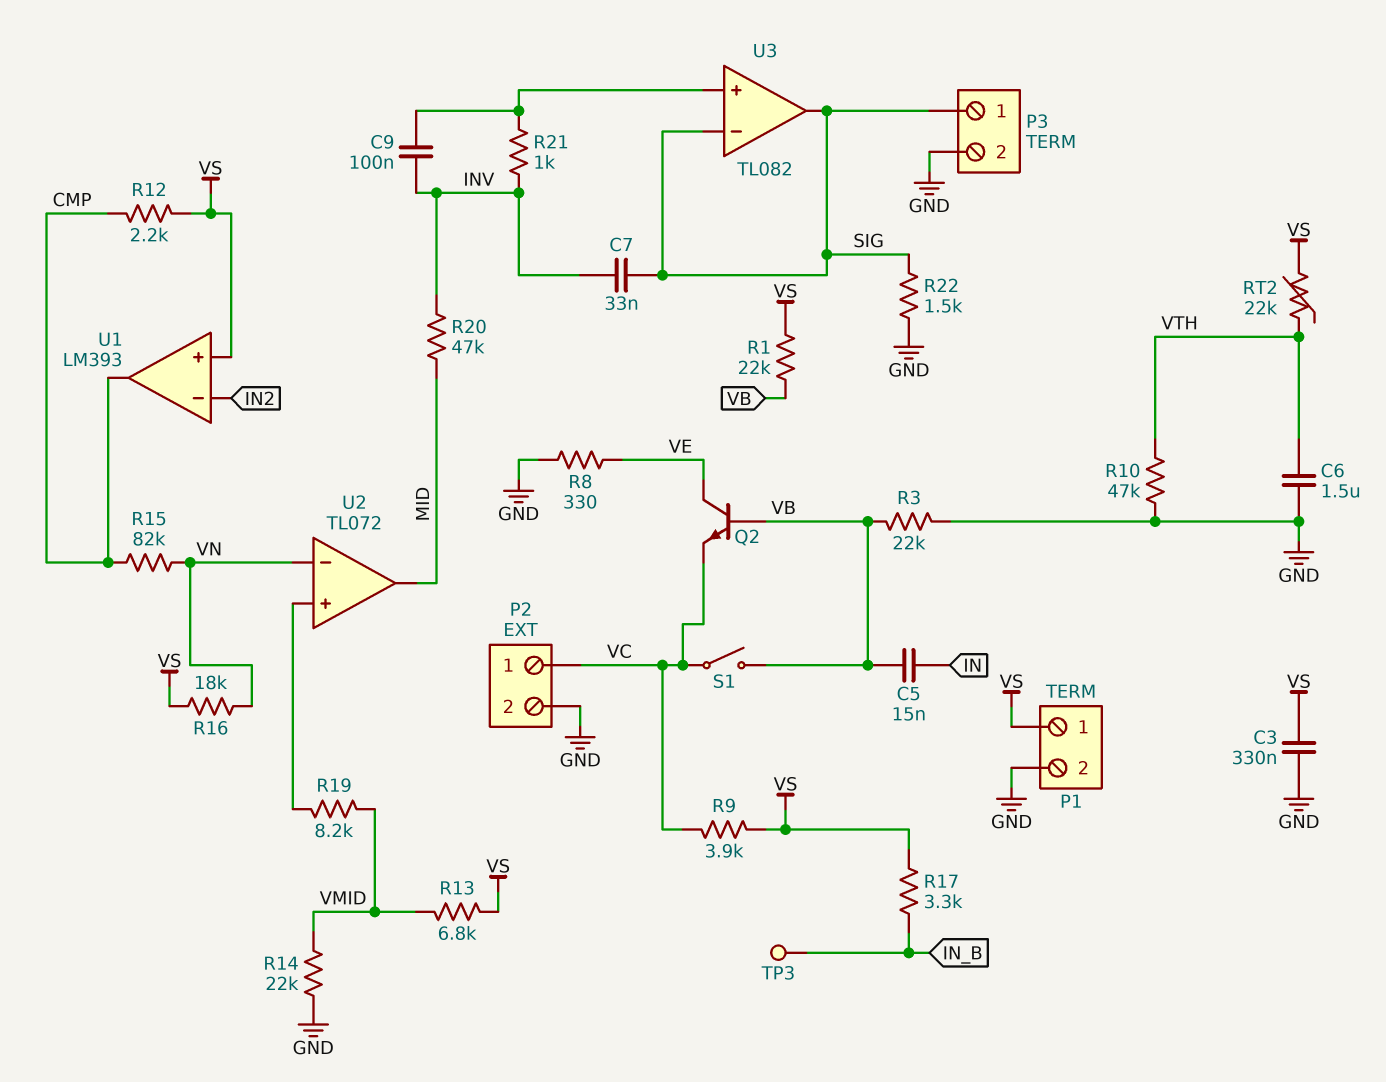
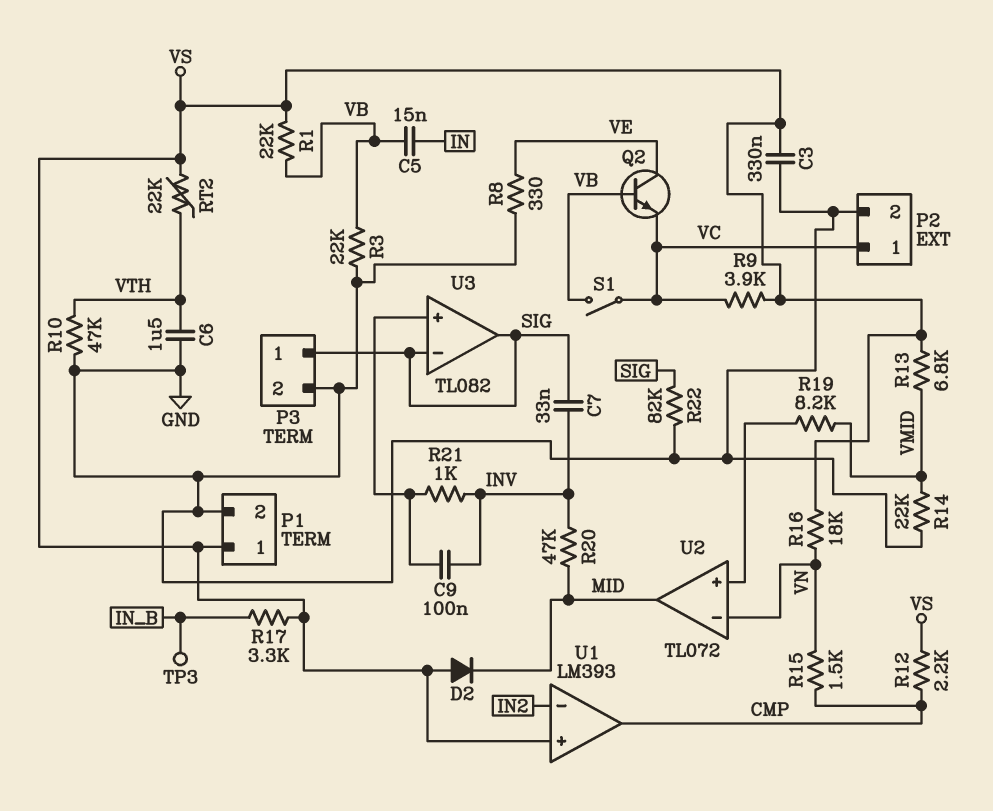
D2: none -> diode (A VS, K MID)
R15: 82k (CMP, VN) -> 1.5k (CMP, VN)
R22: 1.5k (GND, SIG) -> 82k (GND, SIG)

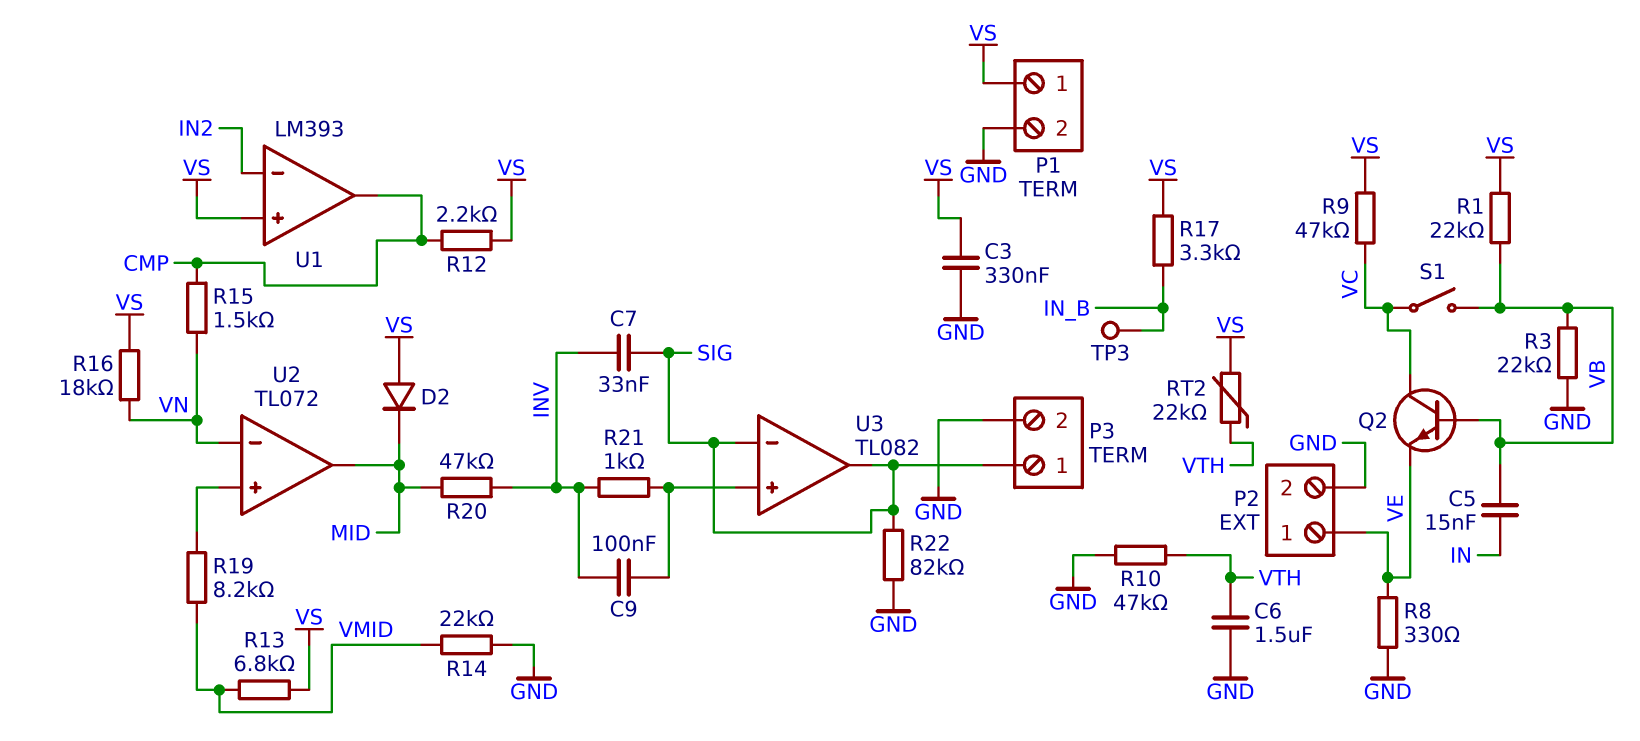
P2 pin 1: VC -> VE
Q2: NPN (B VB, C VE, E VC) -> NPN (B VB, C VC, E VE)
R9: 3.9k (VC, VS) -> 47k (VC, VS)

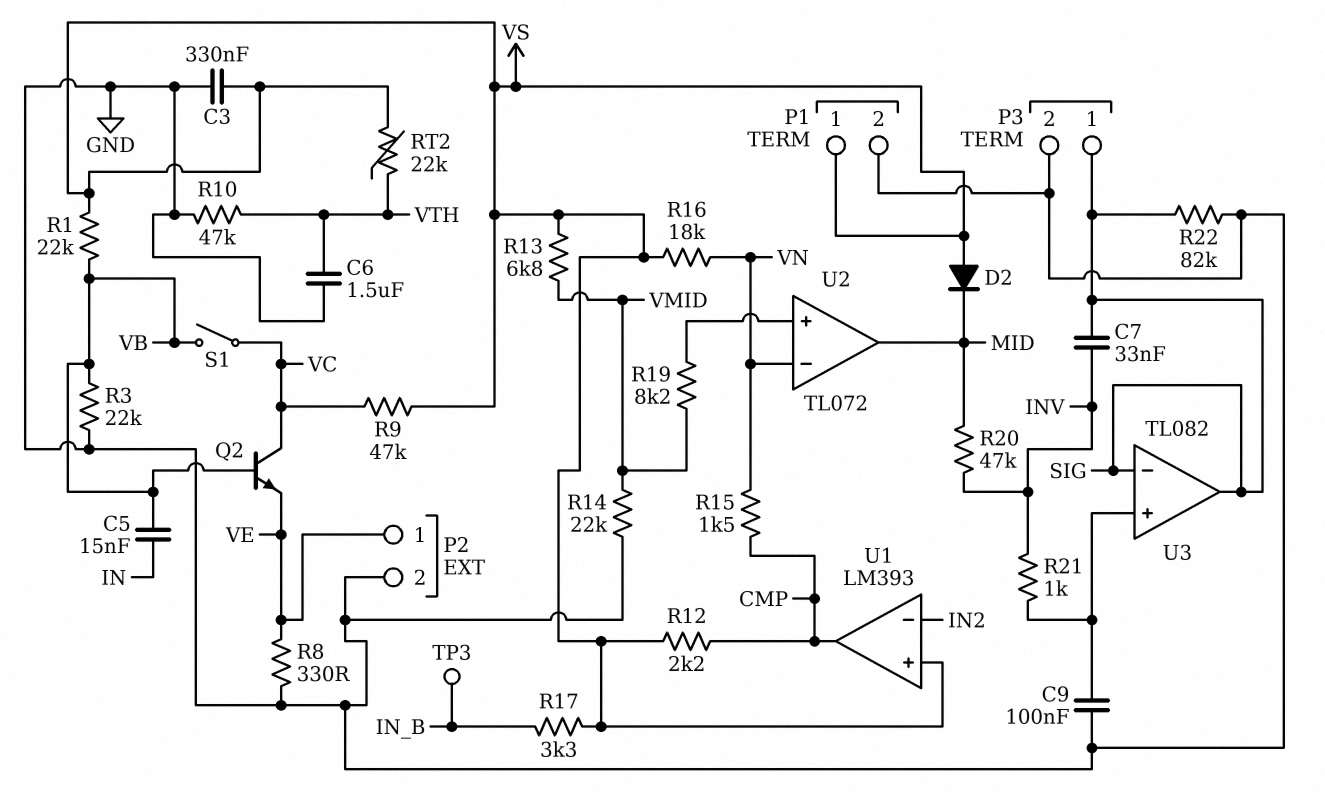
C9: 100nF (INV, U3/in+) -> 100nF (GND, U3/in+)

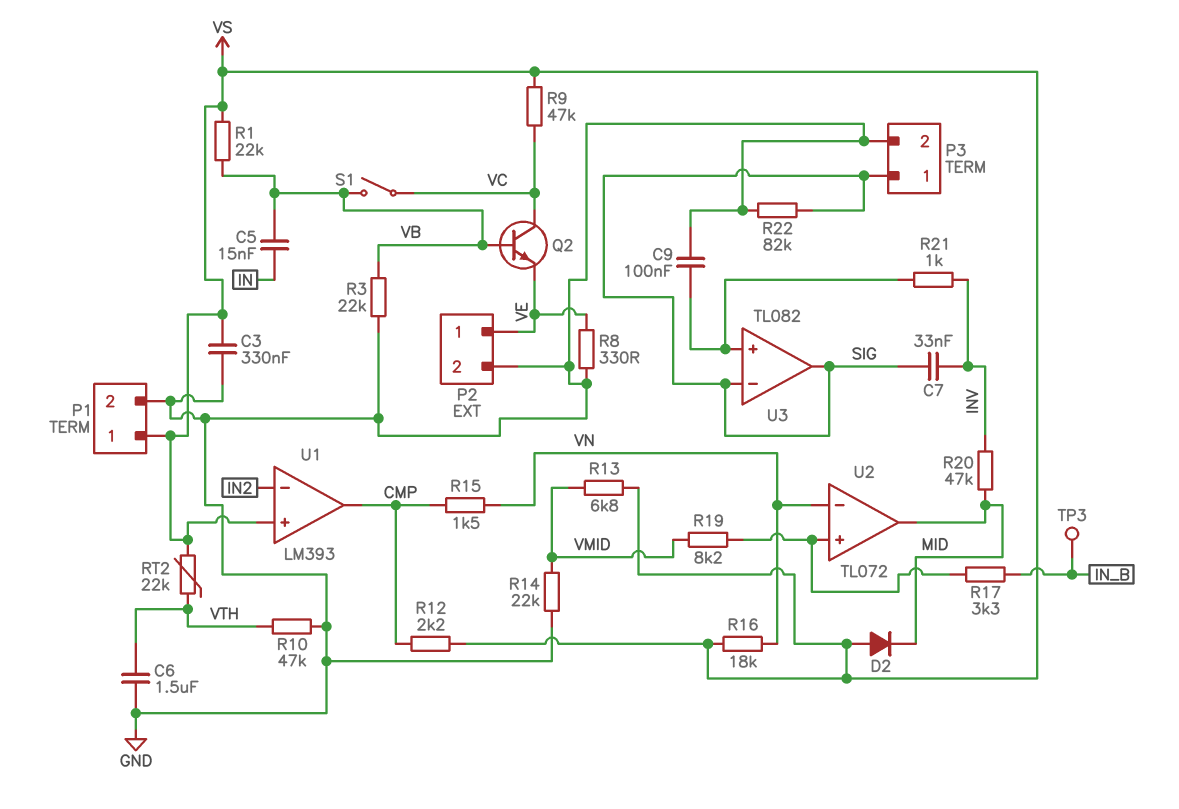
R17: 3.3k (IN_B, VS) -> 3.3k (IN_B, U2/in+)

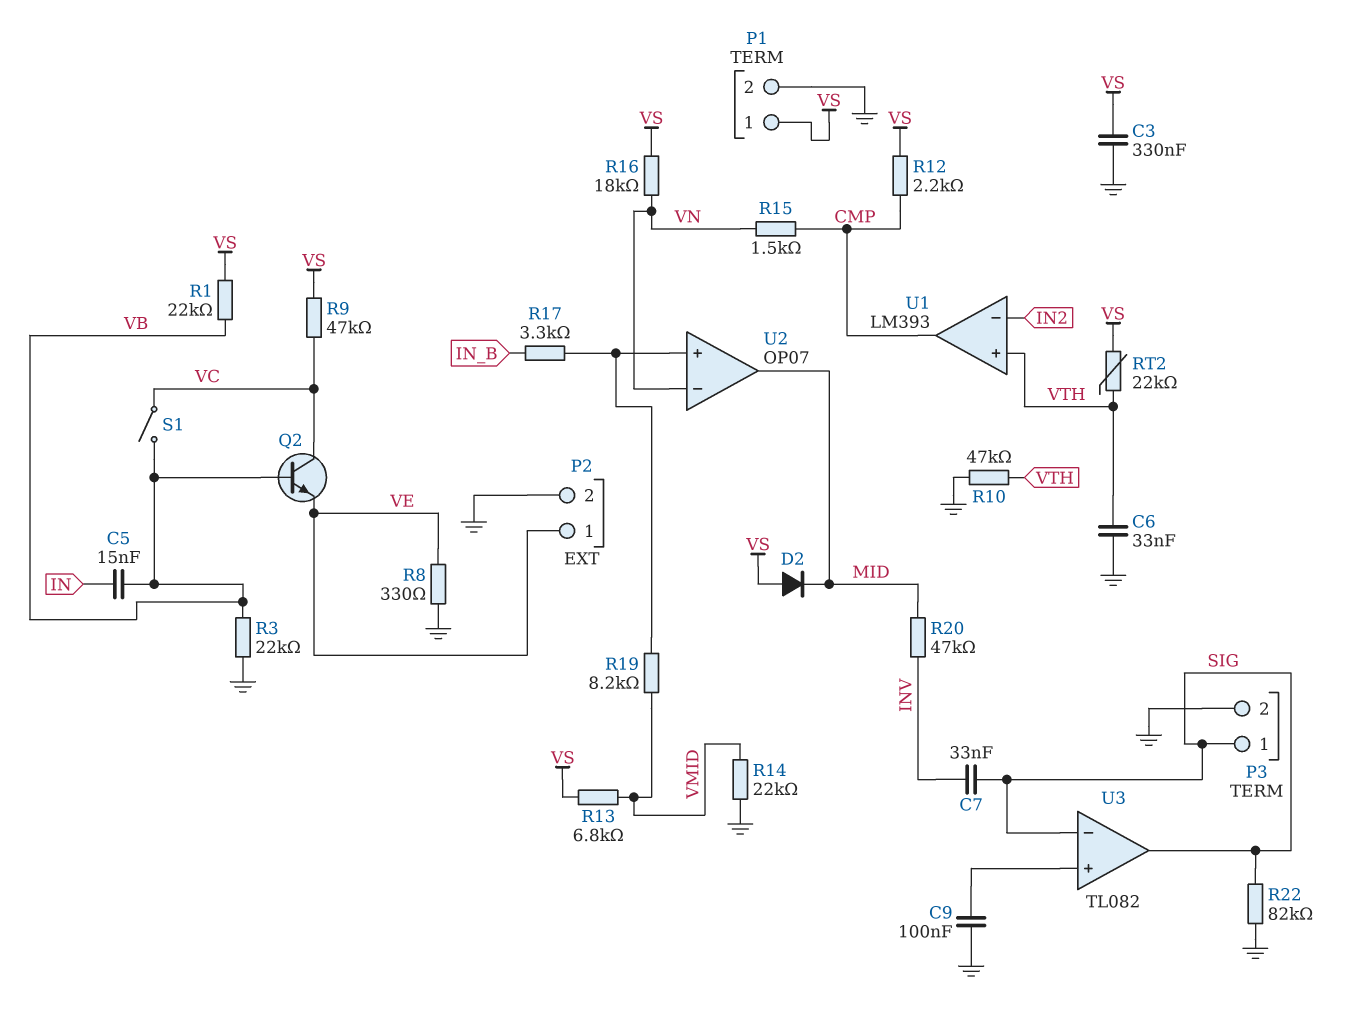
C6: 1.5uF (GND, VTH) -> 33nF (GND, VTH)
R21: 1k (INV, U3/in+) -> none
TP3: test point (IN_B) -> none
U1 pin in+: VS -> VTH
U2: TL072 -> OP07

